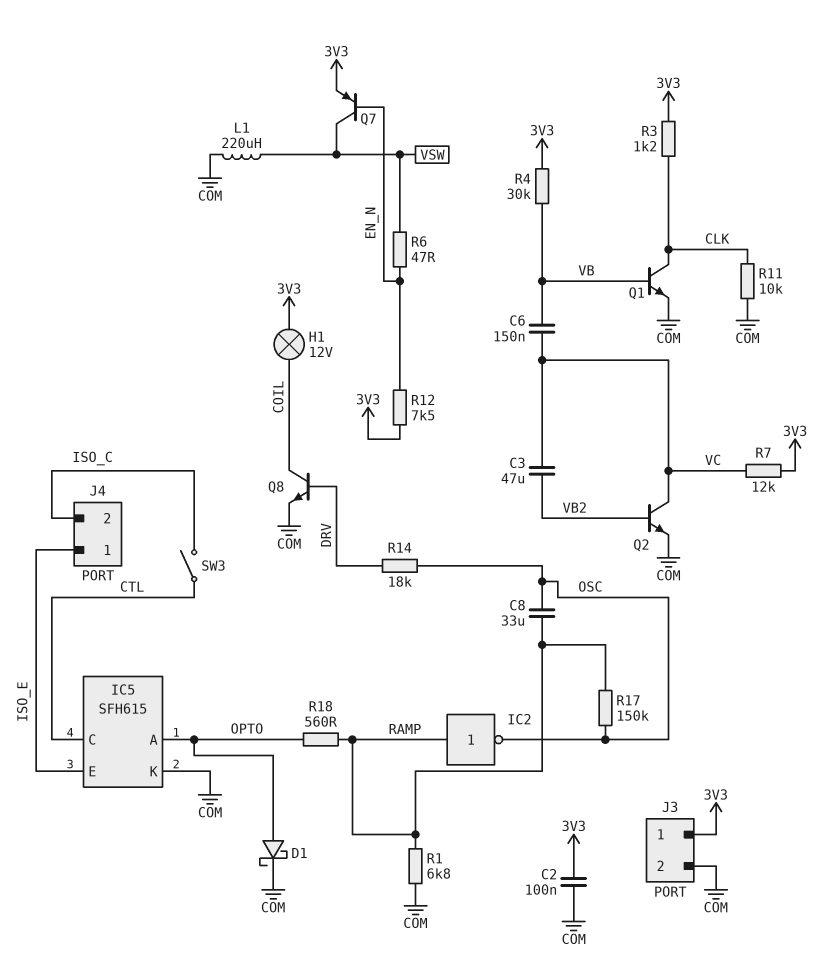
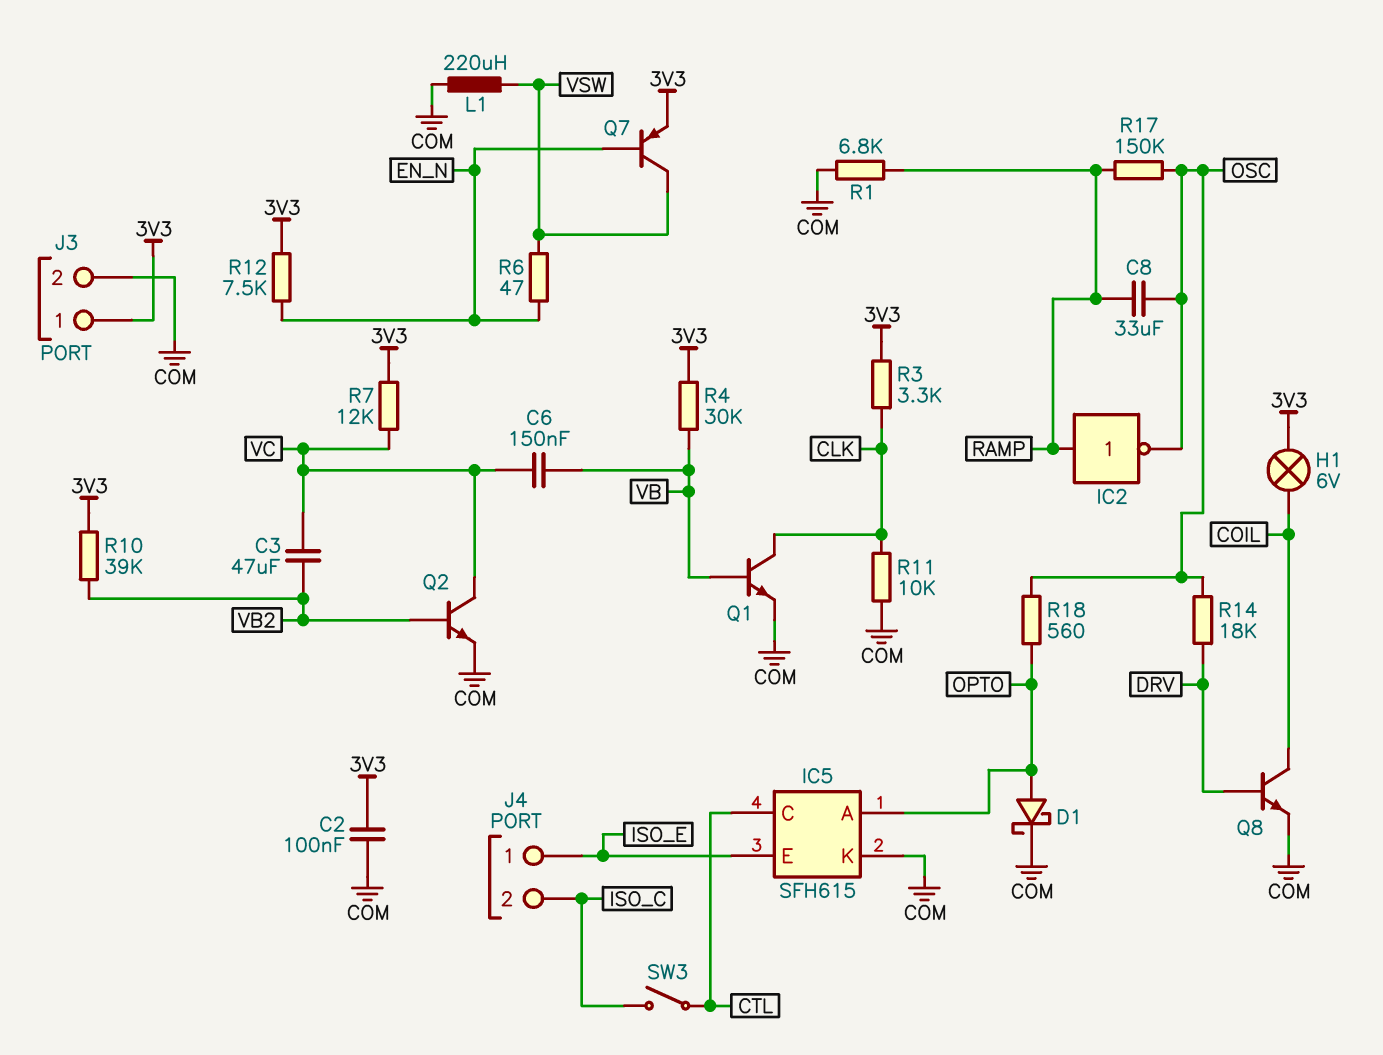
H1: lamp 12V (3V3, COIL) -> lamp 6V (3V3, COIL)
R3: 1.2k (3V3, CLK) -> 3.3k (3V3, CLK)
R10: none -> 39k (3V3, VB2)
R18: 560 (OPTO, RAMP) -> 560 (OPTO, OSC)

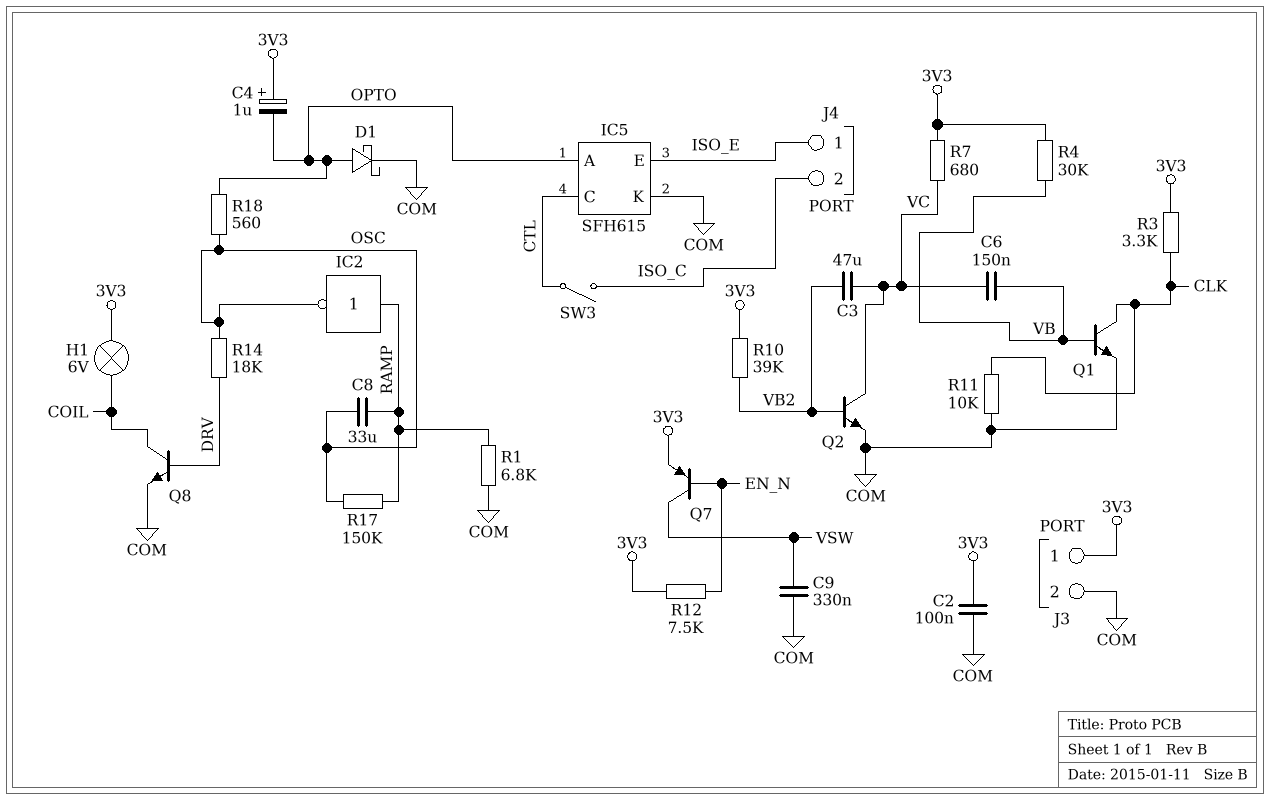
C4: none -> 1uF (plus 3V3, minus OPTO)
C9: none -> 330nF (COM, VSW)
L1: 220uH (COM, VSW) -> none
R6: 47 (EN_N, VSW) -> none
R7: 12k (3V3, VC) -> 680 (3V3, VC)

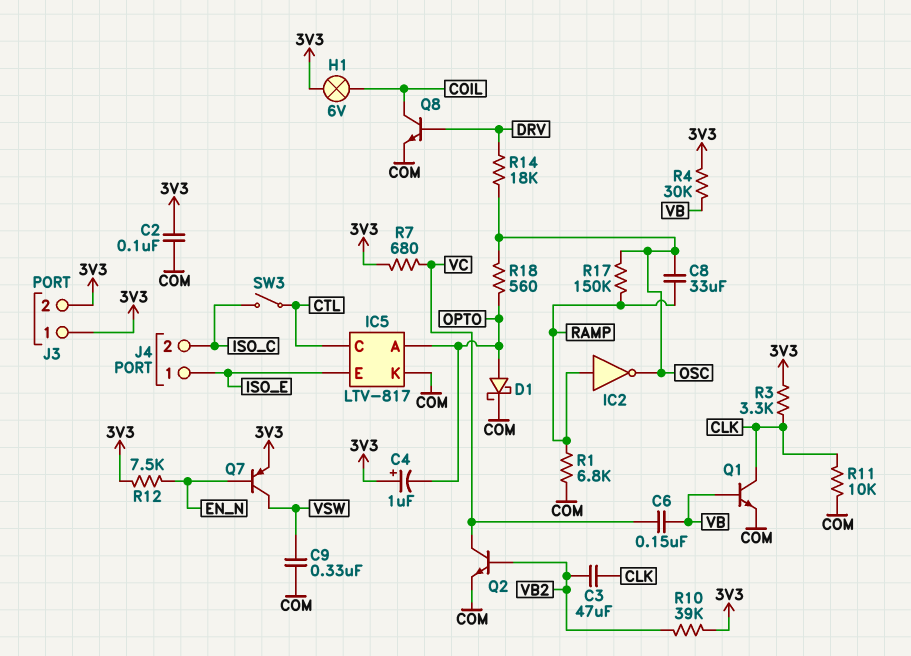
C3: 47uF (VB2, VC) -> 47uF (CLK, VB2)
IC5: SFH615 -> LTV-817
J3 pin 2: COM -> 3V3

